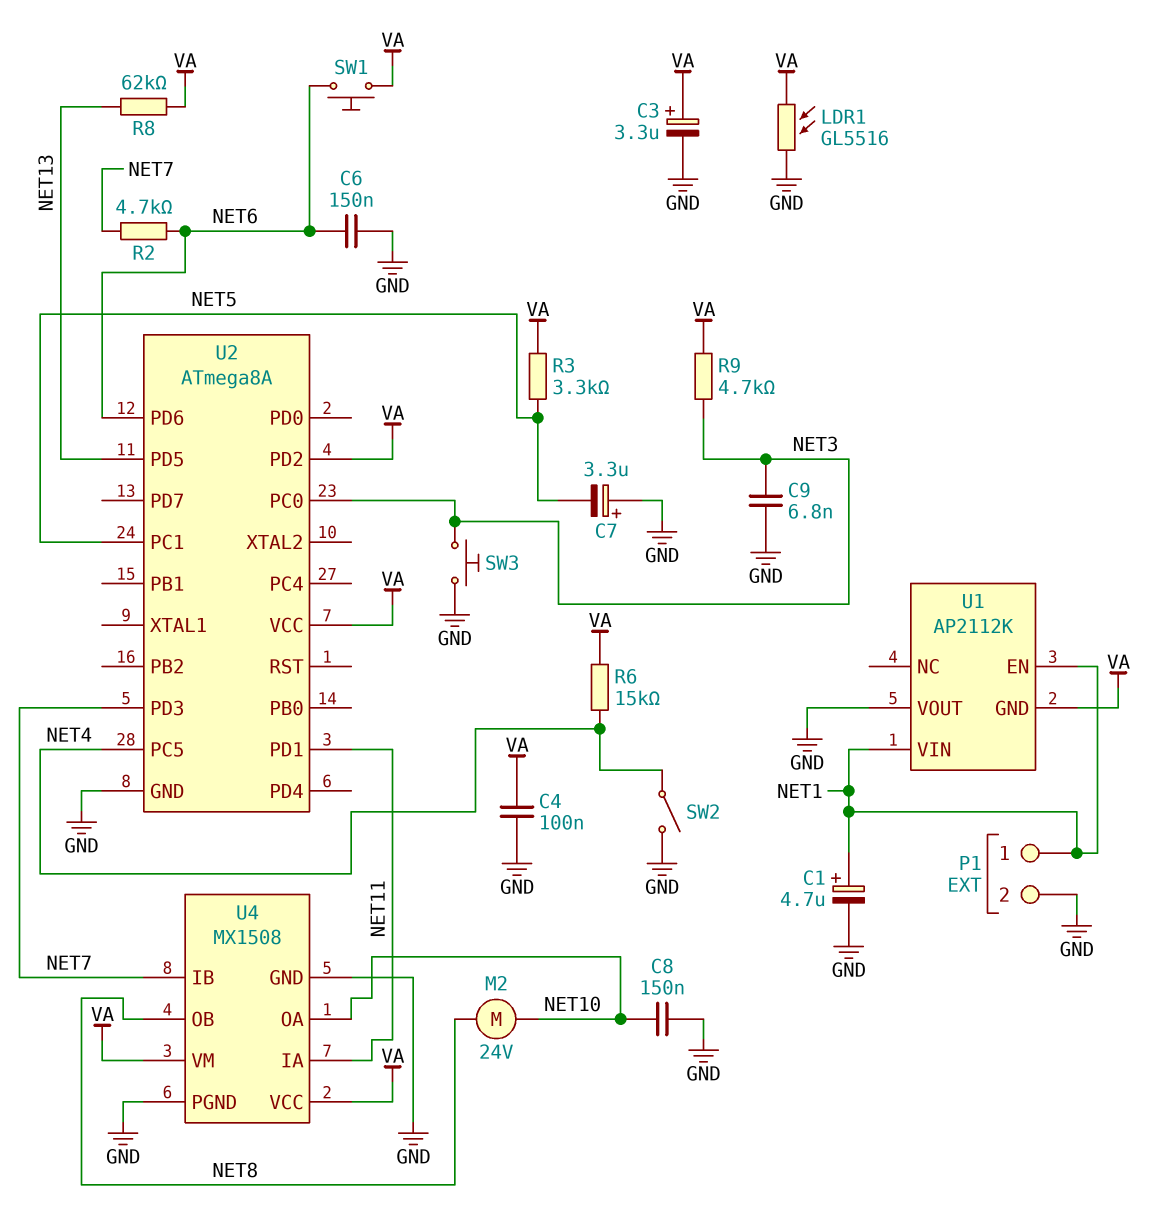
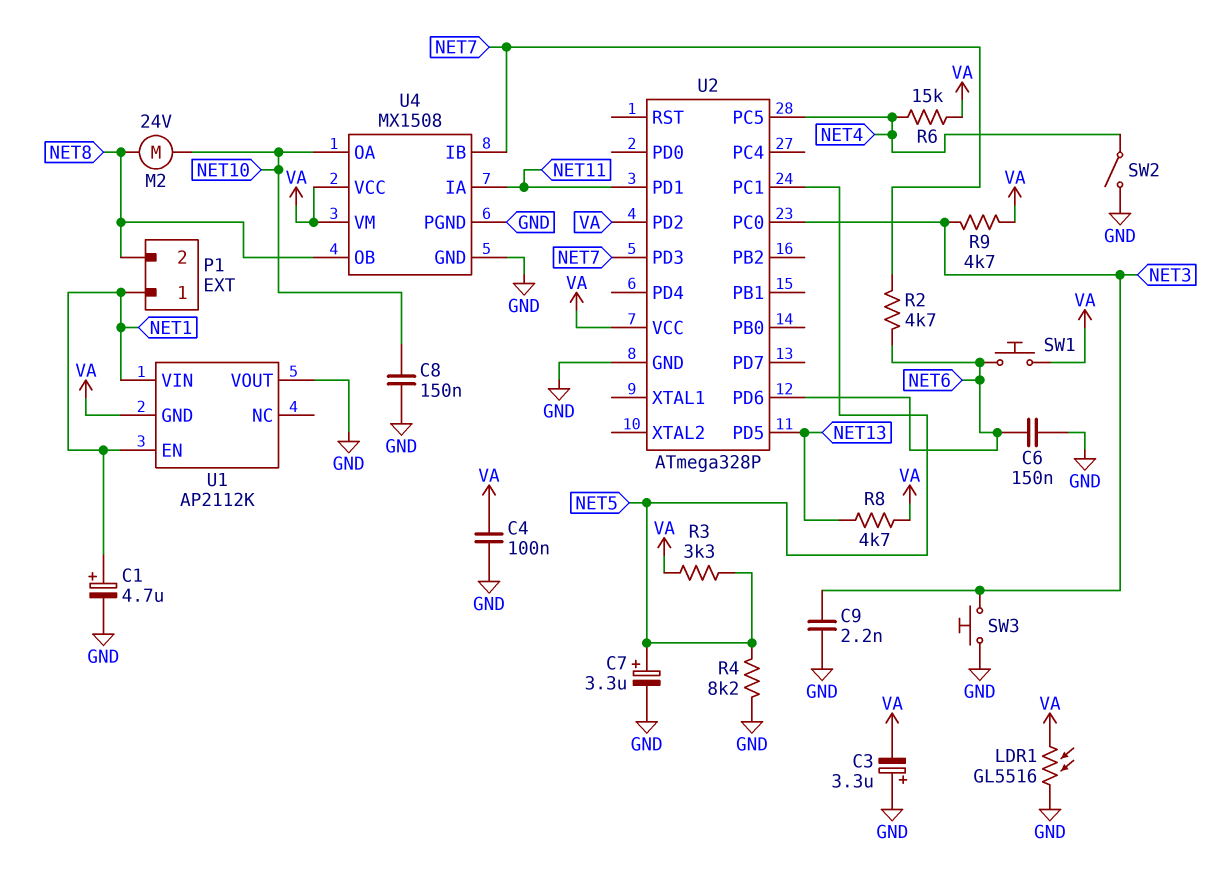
C3: 3.3uF (plus VA, minus GND) -> 3.3uF (plus GND, minus VA)
C7: 3.3uF (plus GND, minus NET5) -> 3.3uF (plus NET5, minus GND)
C9: 6.8nF (GND, NET3) -> 2.2nF (GND, NET3)
P1 pin 2: GND -> NET8
R4: none -> 8.2k (GND, NET5)
R8: 62k (NET13, VA) -> 4.7k (NET13, VA)
U2: ATmega8A -> ATmega328P

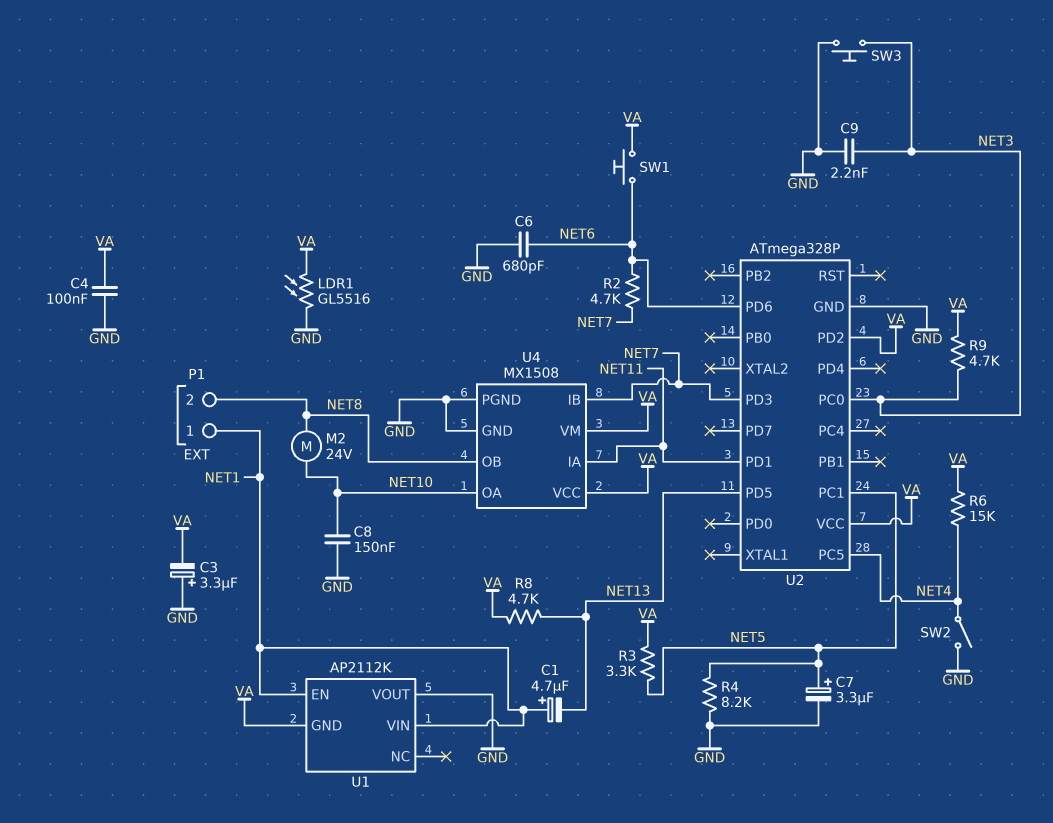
C1: 4.7uF (plus NET1, minus GND) -> 4.7uF (plus NET1, minus NET13)
C6: 150nF (GND, NET6) -> 680pF (GND, NET6)

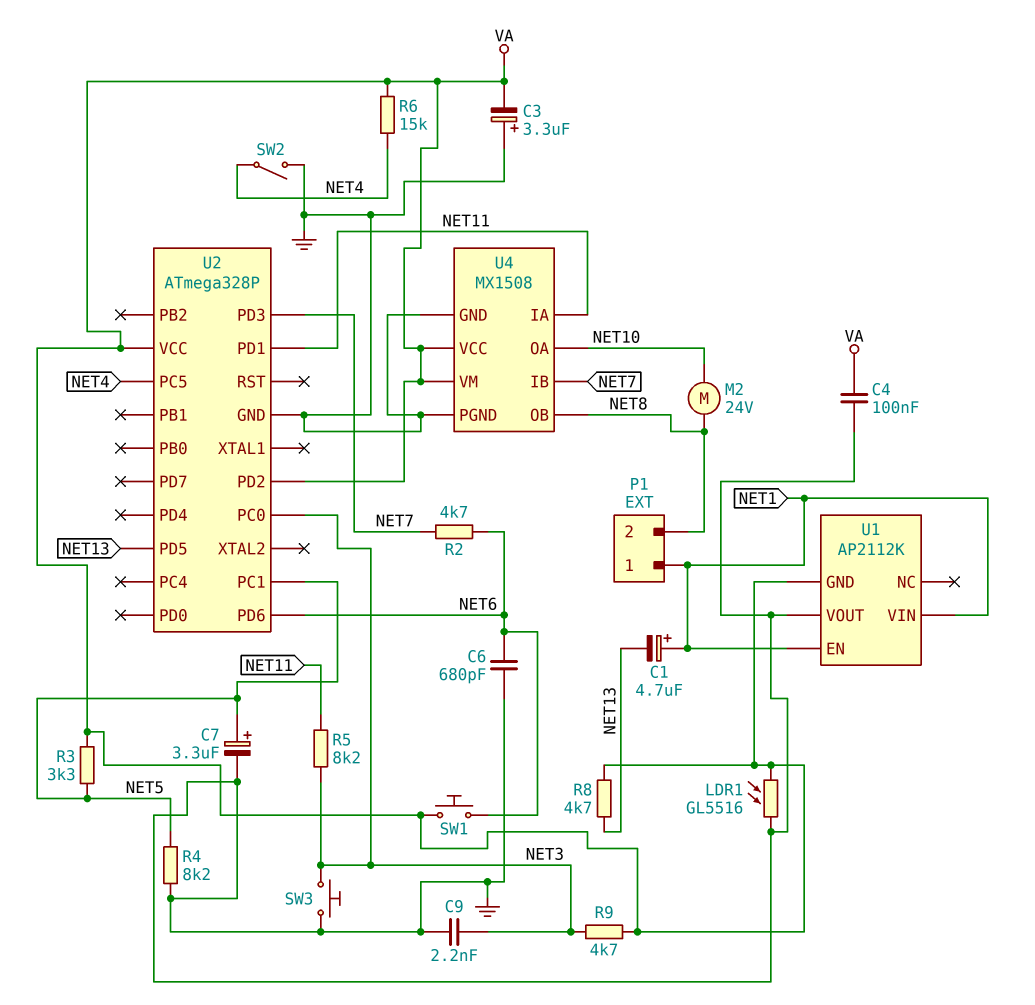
C8: 150nF (GND, NET10) -> none
R5: none -> 8.2k (NET3, NET11)

